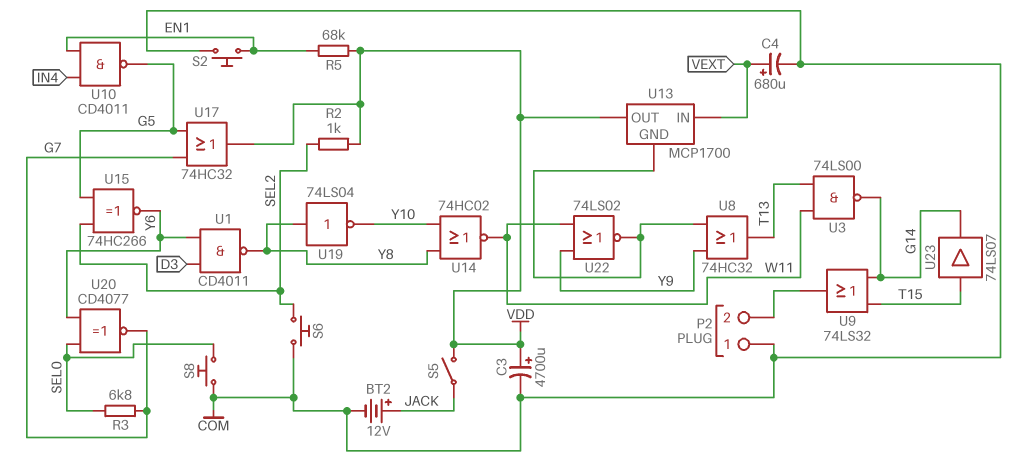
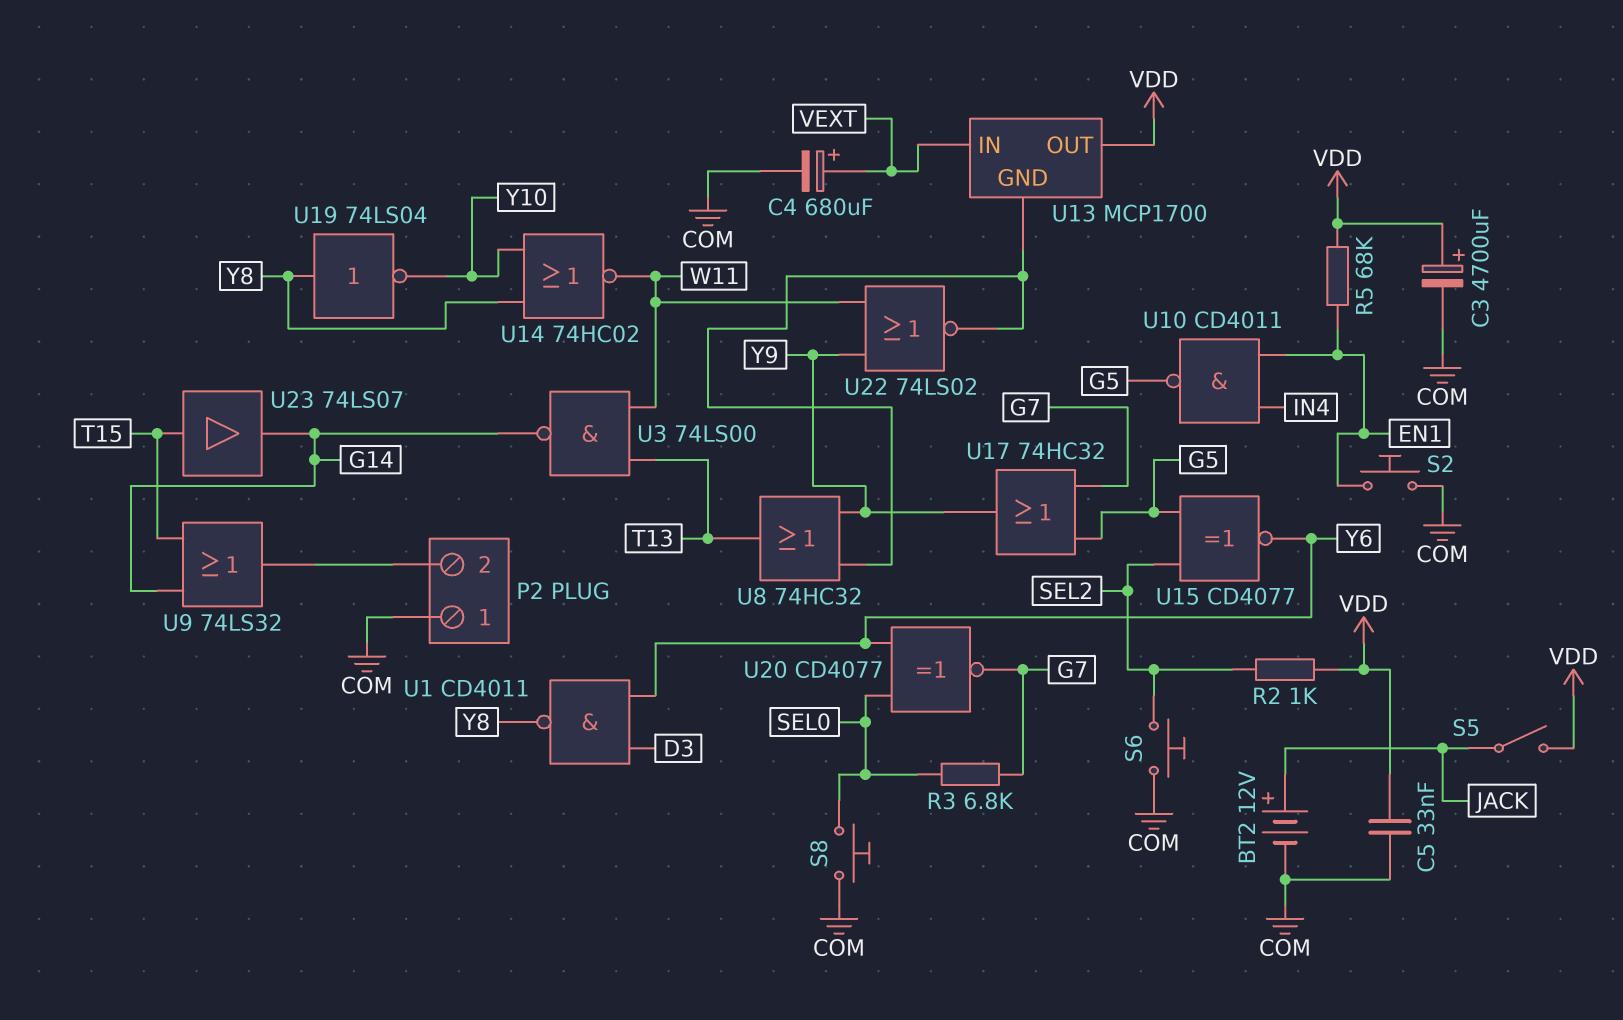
C5: none -> 33nF (COM, VDD)
U15: XNOR 74HC266 (in G5, in SEL2, out Y6) -> XNOR CD4077 (in G5, in SEL2, out Y6)
U17: OR 74HC32 (in G5, in G7, out VDD) -> OR 74HC32 (in G5, in G7, out Y9)

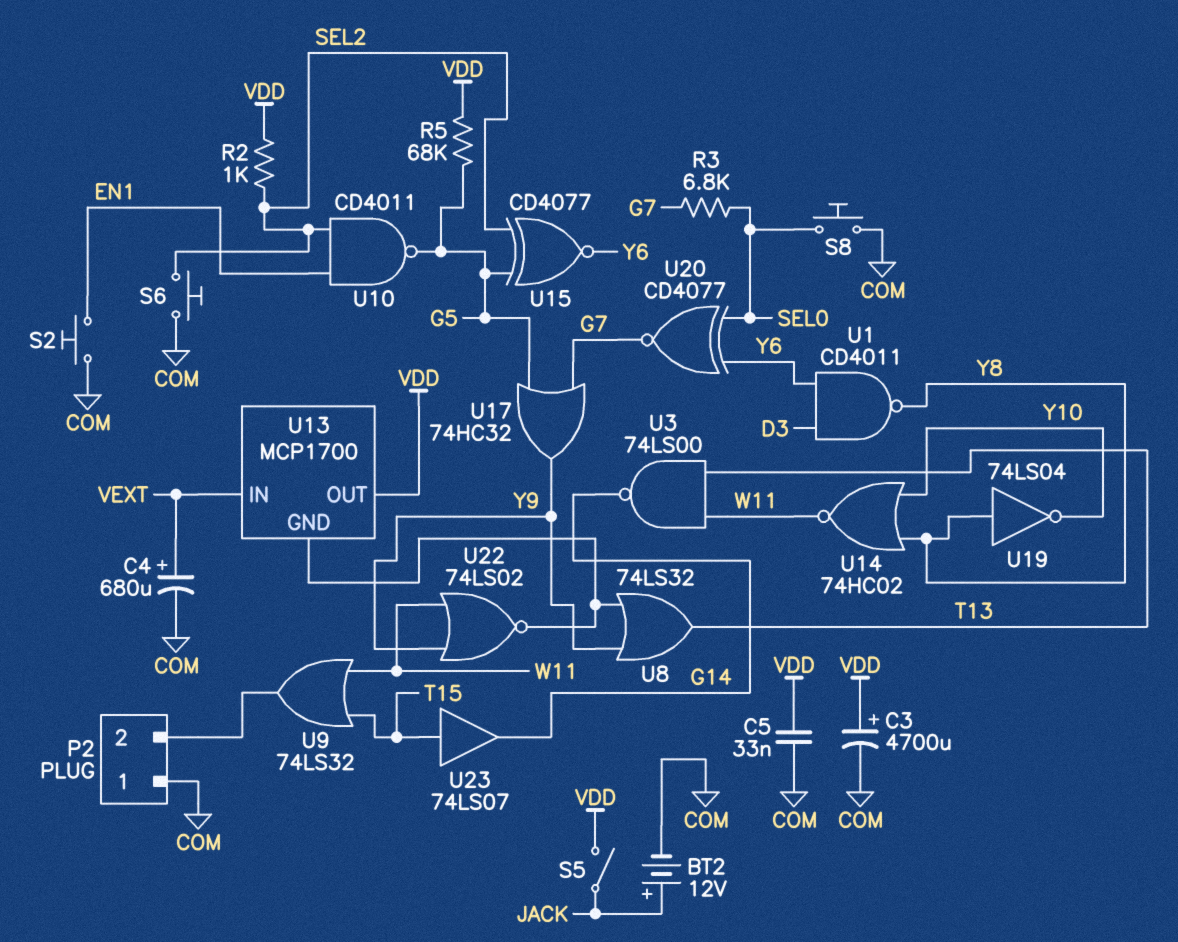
R5: 68k (EN1, VDD) -> 68k (G5, VDD)
U8: OR 74HC32 (in U13/GND, in Y9, out T13) -> OR 74LS32 (in U13/GND, in Y9, out T13)
U9: OR 74LS32 (in G14, in T15, out P2/2) -> OR 74LS32 (in T15, in W11, out P2/2)
U10: NAND CD4011 (in EN1, in IN4, out G5) -> NAND CD4011 (in EN1, in SEL2, out G5)

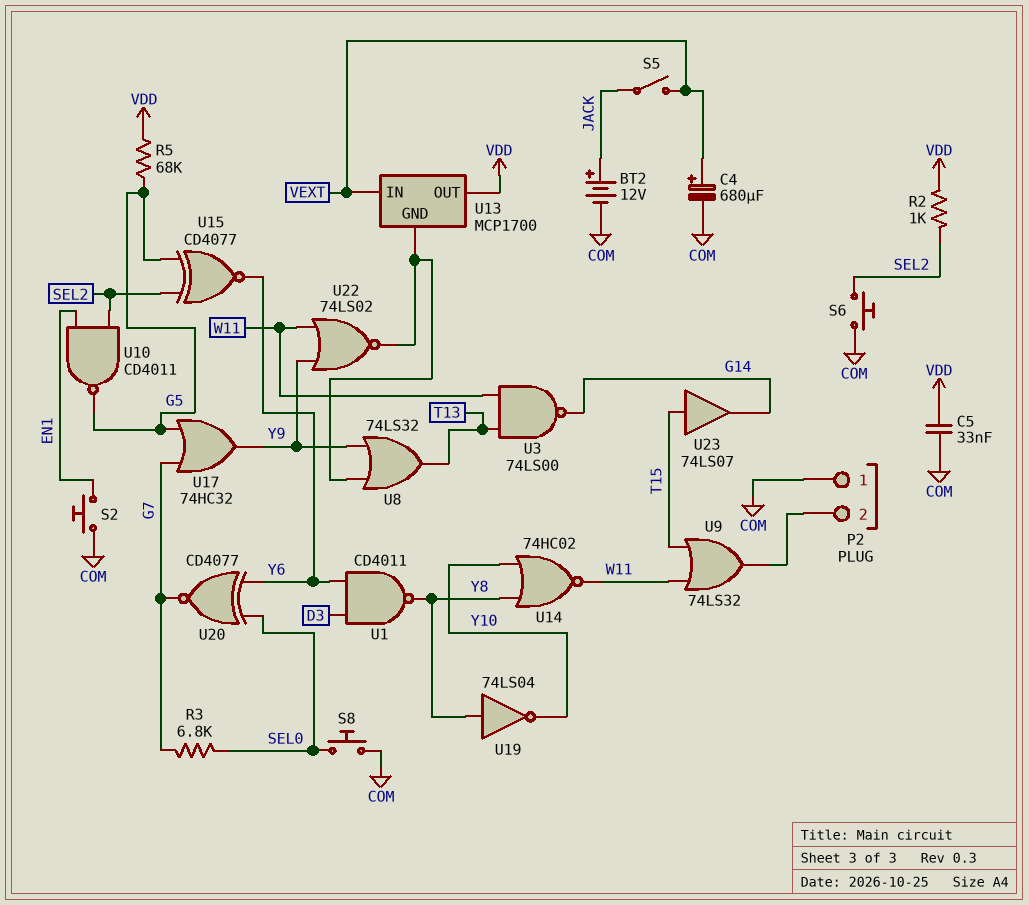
C3: 4700uF (plus VDD, minus COM) -> none
S5: switch (JACK, VDD) -> switch (JACK, VEXT)

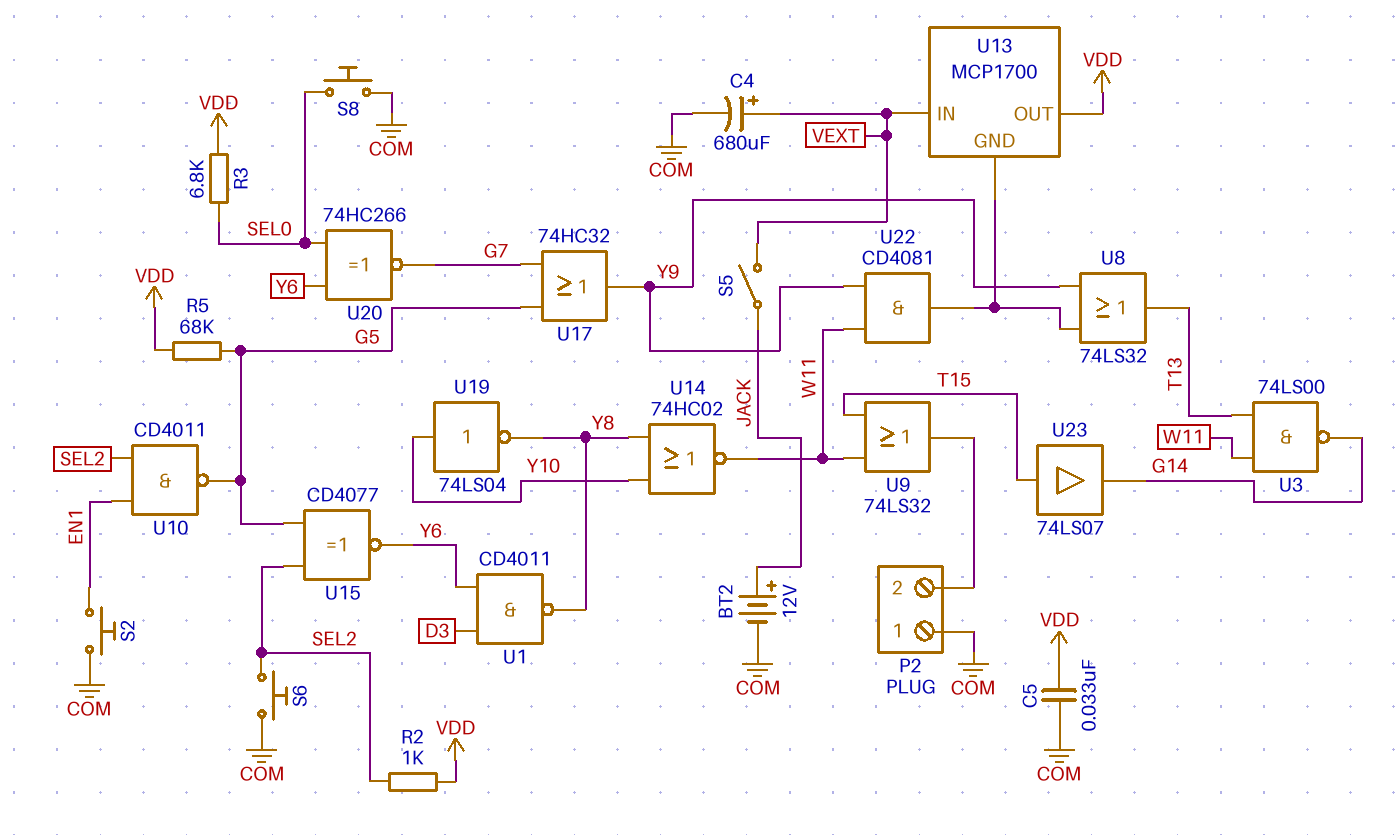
R3: 6.8k (G7, SEL0) -> 6.8k (SEL0, VDD)
U19: NOT 74LS04 (in Y8, out Y10) -> NOT 74LS04 (in Y10, out Y8)
U20: XNOR CD4077 (in SEL0, in Y6, out G7) -> XNOR 74HC266 (in SEL0, in Y6, out G7)
U22: NOR 74LS02 (in W11, in Y9, out U13/GND) -> AND CD4081 (in W11, in Y9, out U13/GND)

